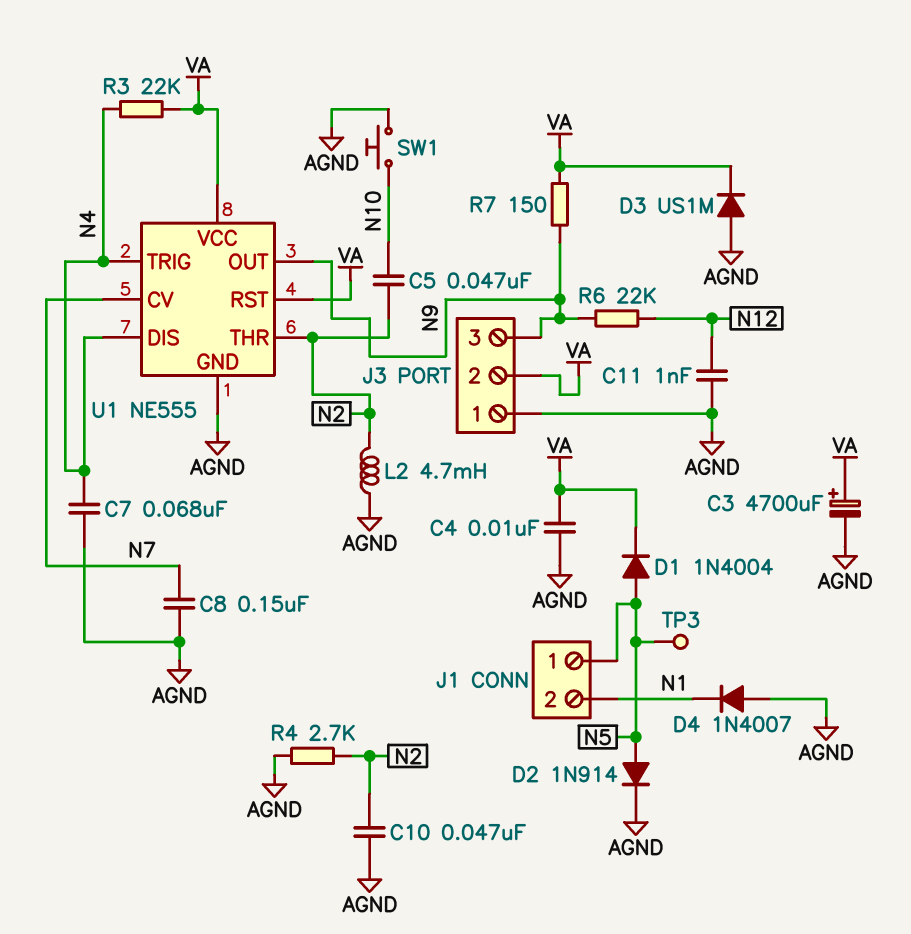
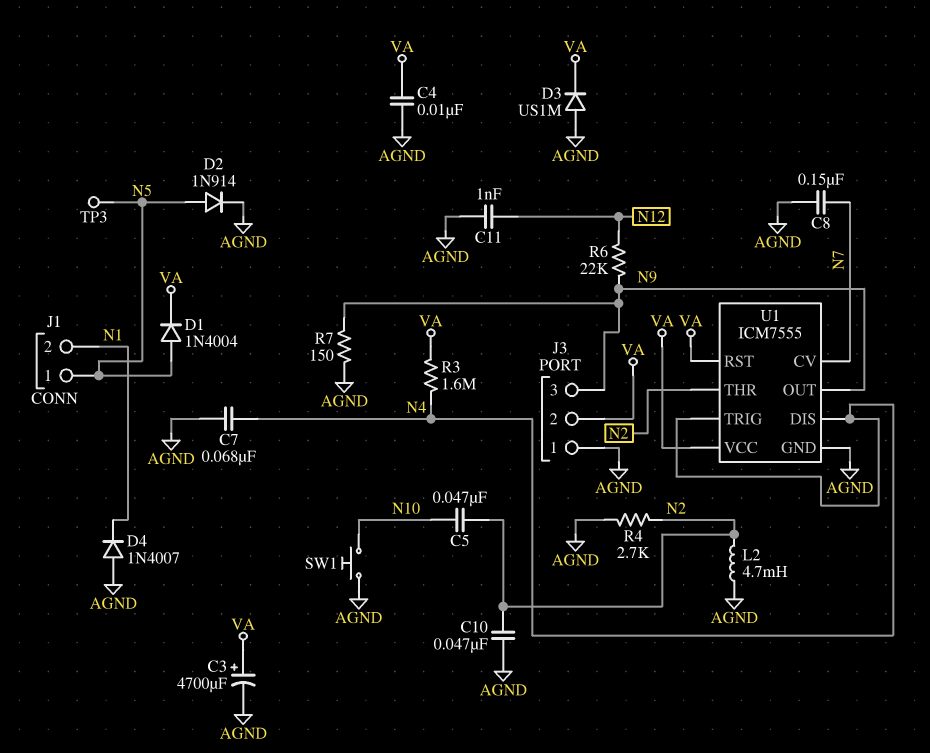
R3: 22k (N4, VA) -> 1.6M (N4, VA)
R7: 150 (N9, VA) -> 150 (AGND, N9)
U1: NE555 -> ICM7555

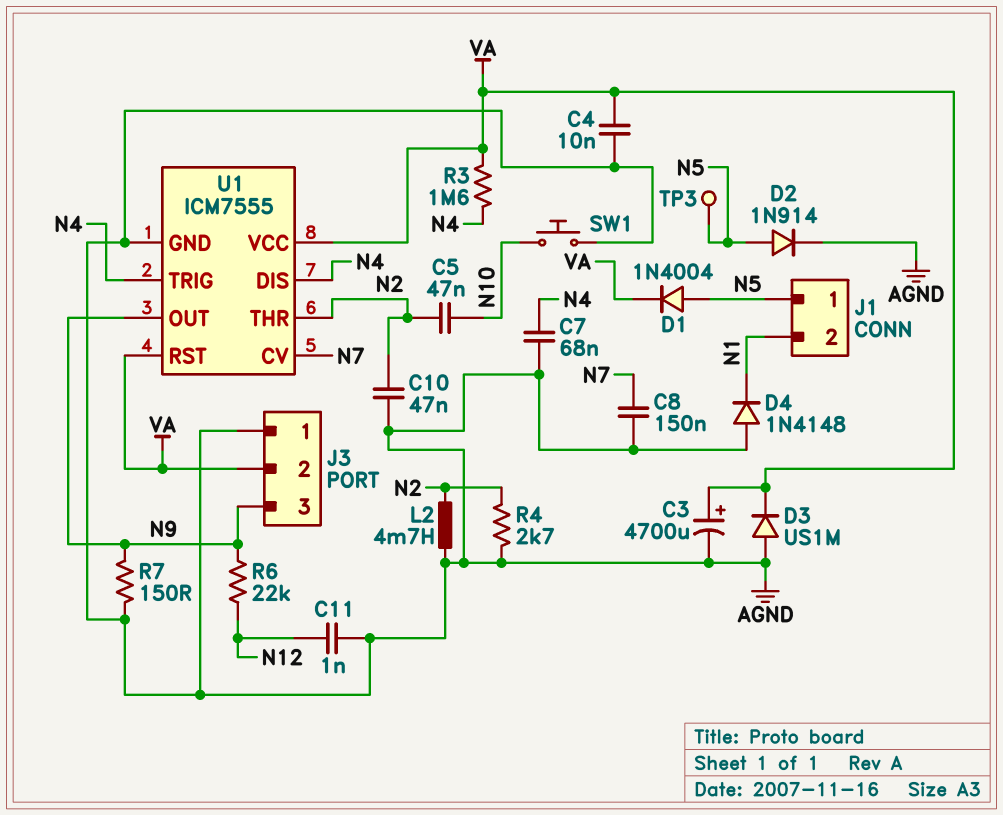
D4: diode 1N4007 (A AGND, K N1) -> diode 1N4148 (A AGND, K N1)

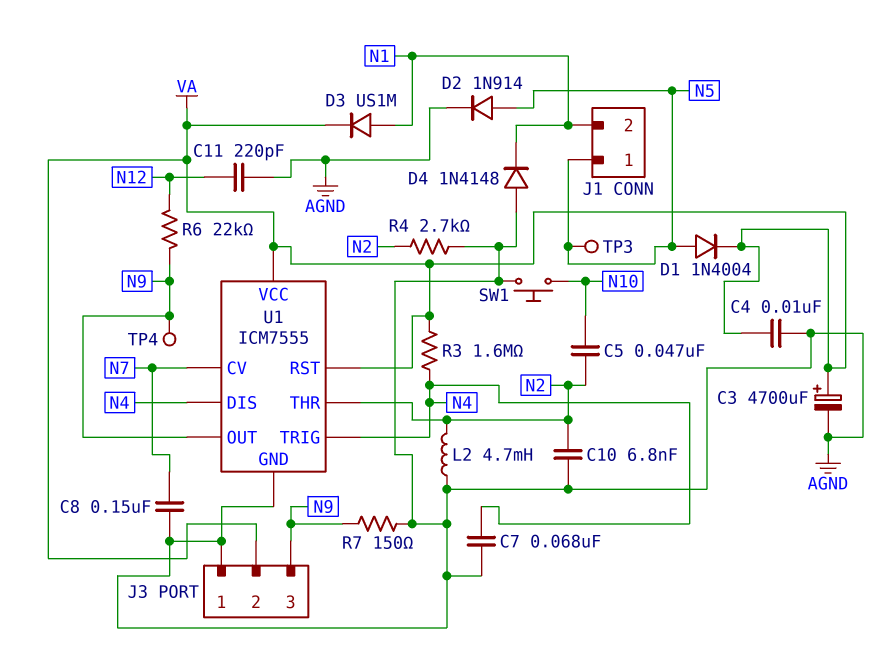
C10: 47nF (AGND, N2) -> 6.8nF (AGND, N2)
C11: 1nF (AGND, N12) -> 220pF (AGND, N12)
D3: diode US1M (A AGND, K VA) -> diode US1M (A N1, K VA)
TP4: none -> test point (N9)

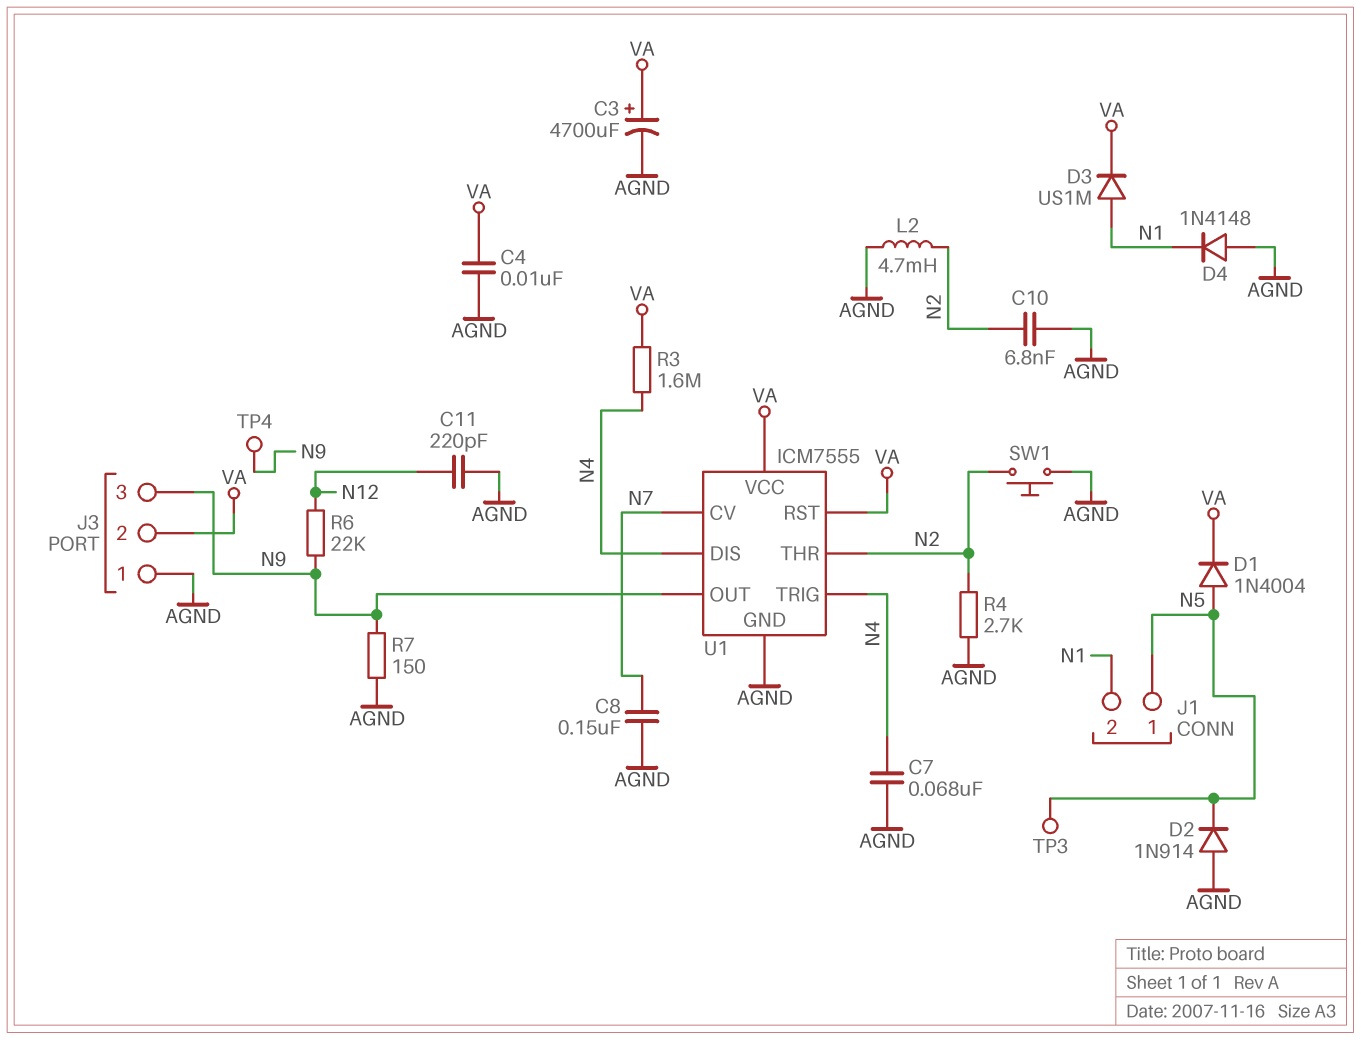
C5: 47nF (N2, N10) -> none
D2: diode 1N914 (A N5, K AGND) -> diode 1N914 (A AGND, K N5)
SW1: button (AGND, N10) -> button (AGND, N2)

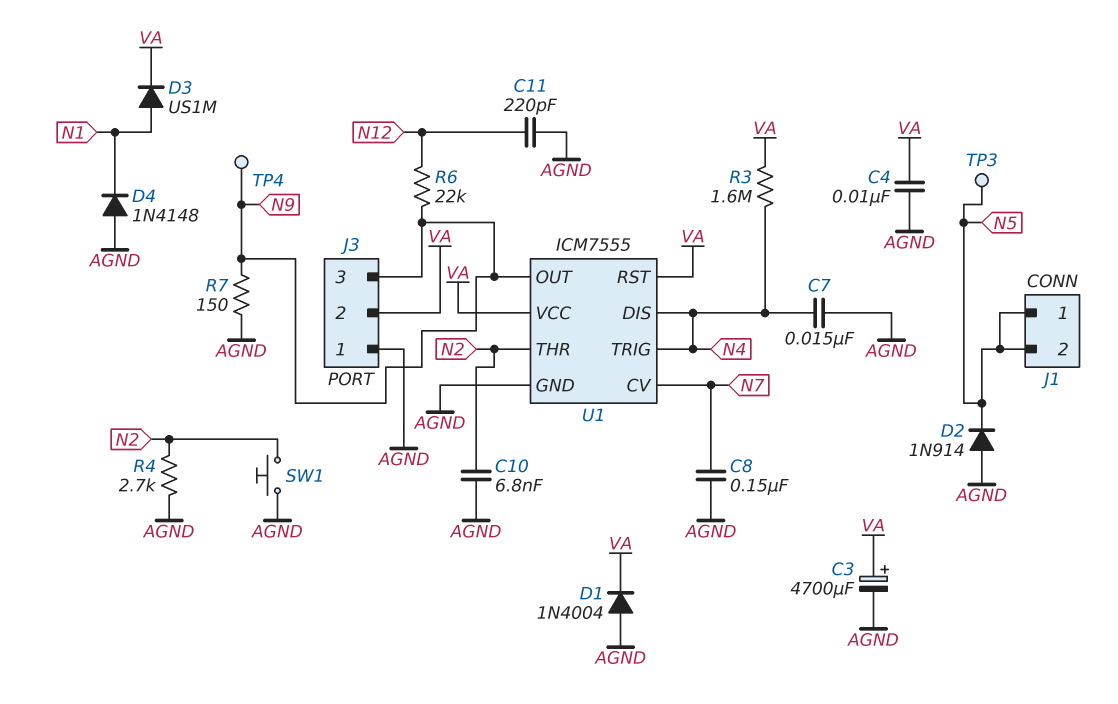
C7: 68nF (AGND, N4) -> 15nF (AGND, N4)
D1: diode 1N4004 (A N5, K VA) -> diode 1N4004 (A AGND, K VA)
J1 pin 2: N1 -> N5
L2: 4.7mH (AGND, N2) -> none

